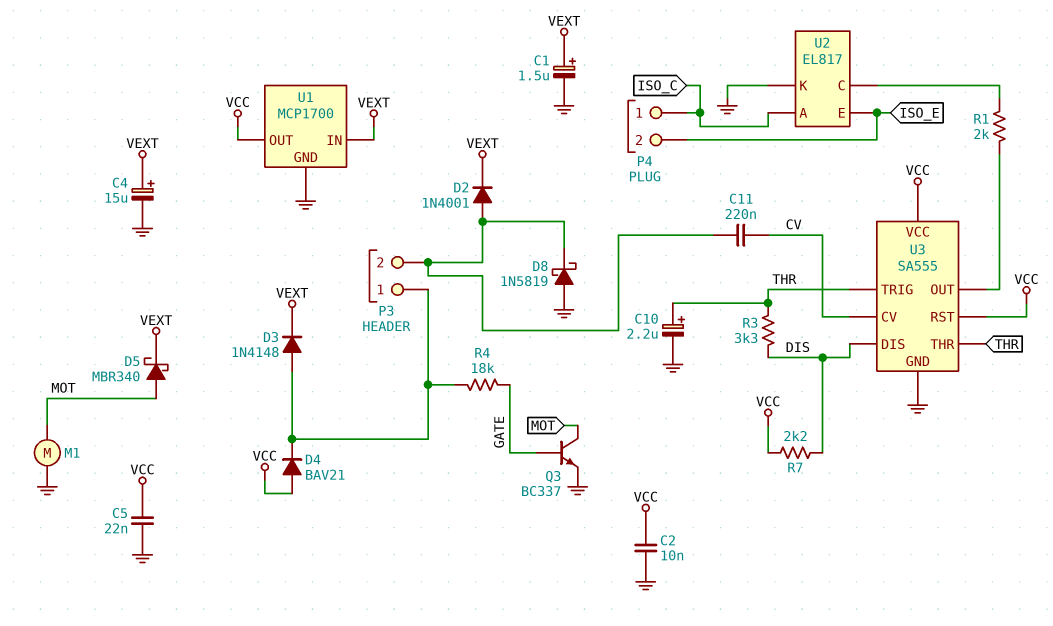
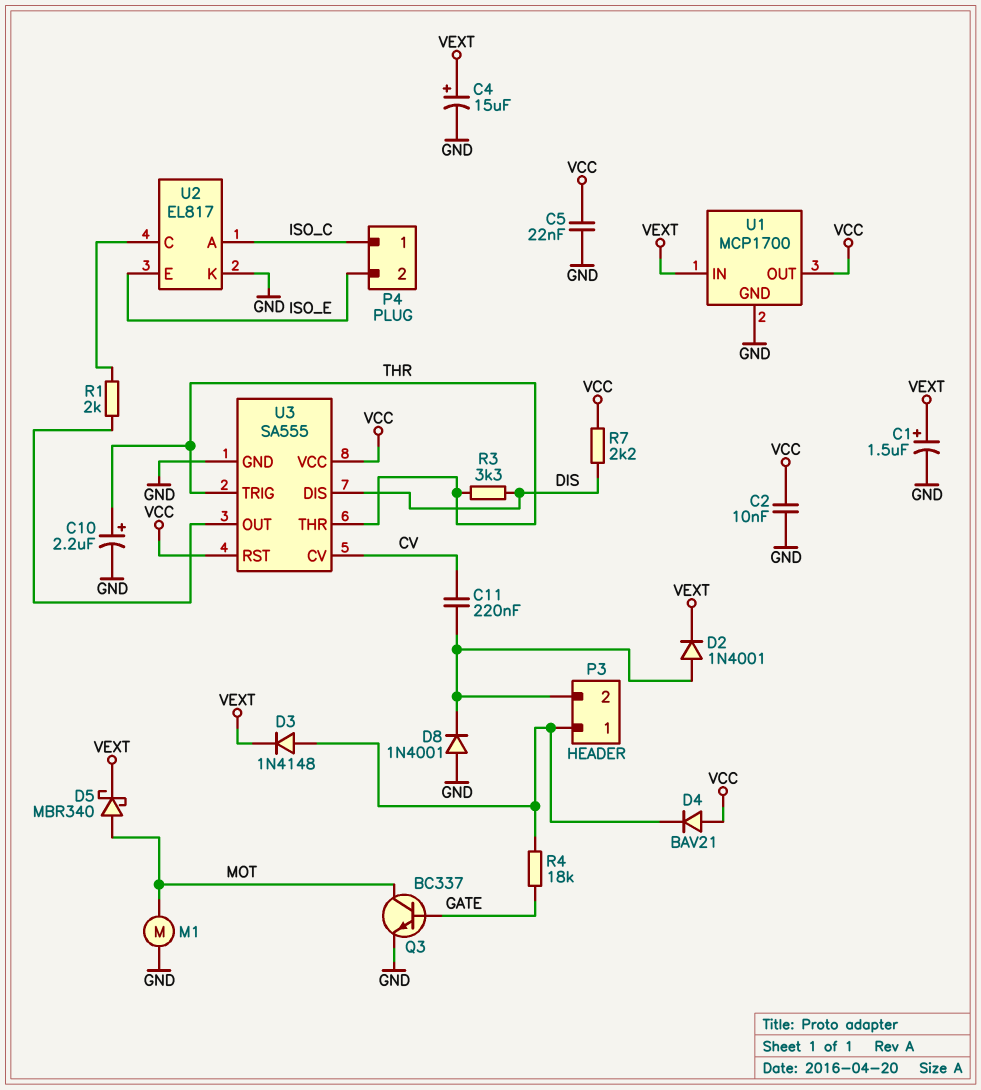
D8: schottky 1N5819 (A GND, K P3/2) -> diode 1N4001 (A GND, K P3/2)

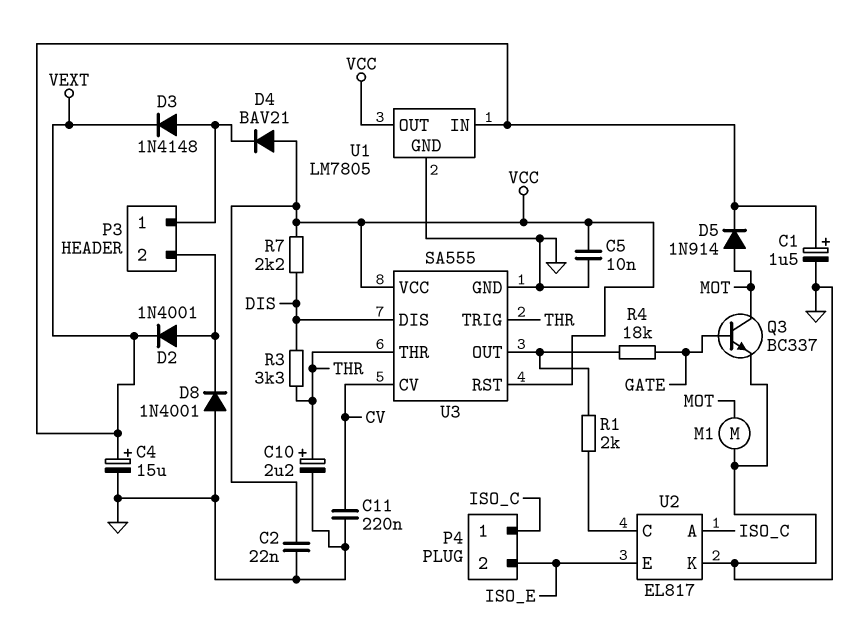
C2: 10nF (GND, VCC) -> 22nF (GND, VCC)
C5: 22nF (GND, VCC) -> 10nF (GND, VCC)
C11: 220nF (CV, P3/2) -> 220nF (CV, GND)
D5: schottky MBR340 (A MOT, K VEXT) -> diode 1N914 (A MOT, K VEXT)
R4: 18k (GATE, P3/1) -> 18k (GATE, U3/OUT)
U1: MCP1700 -> LM7805

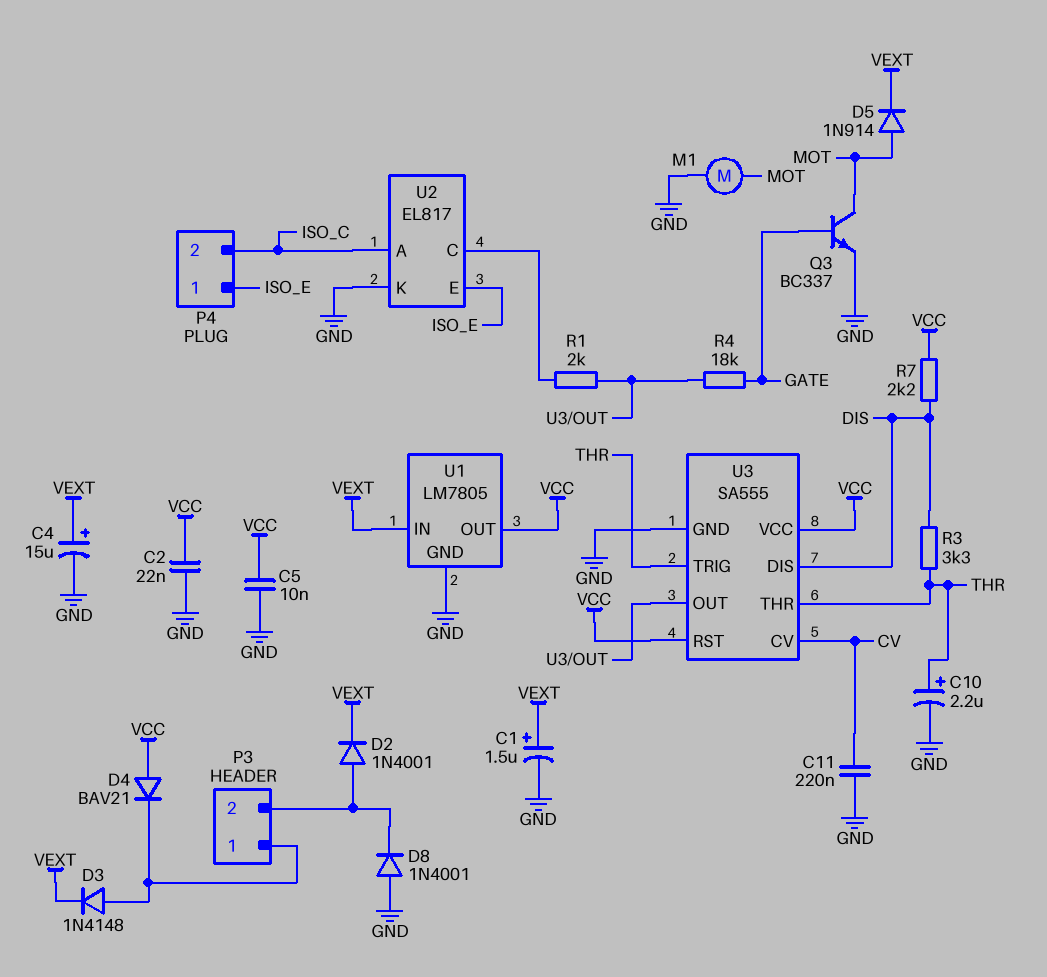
P4 pin 1: ISO_C -> ISO_E
P4 pin 2: ISO_E -> ISO_C

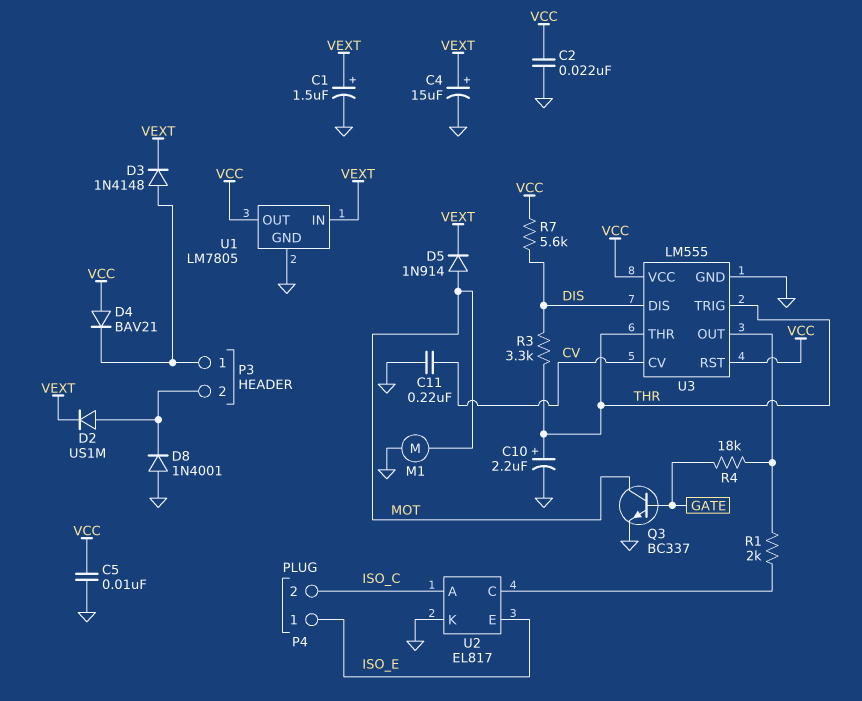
D2: diode 1N4001 (A P3/2, K VEXT) -> diode US1M (A P3/2, K VEXT)
R7: 2.2k (DIS, VCC) -> 5.6k (DIS, VCC)
U3: SA555 -> LM555

